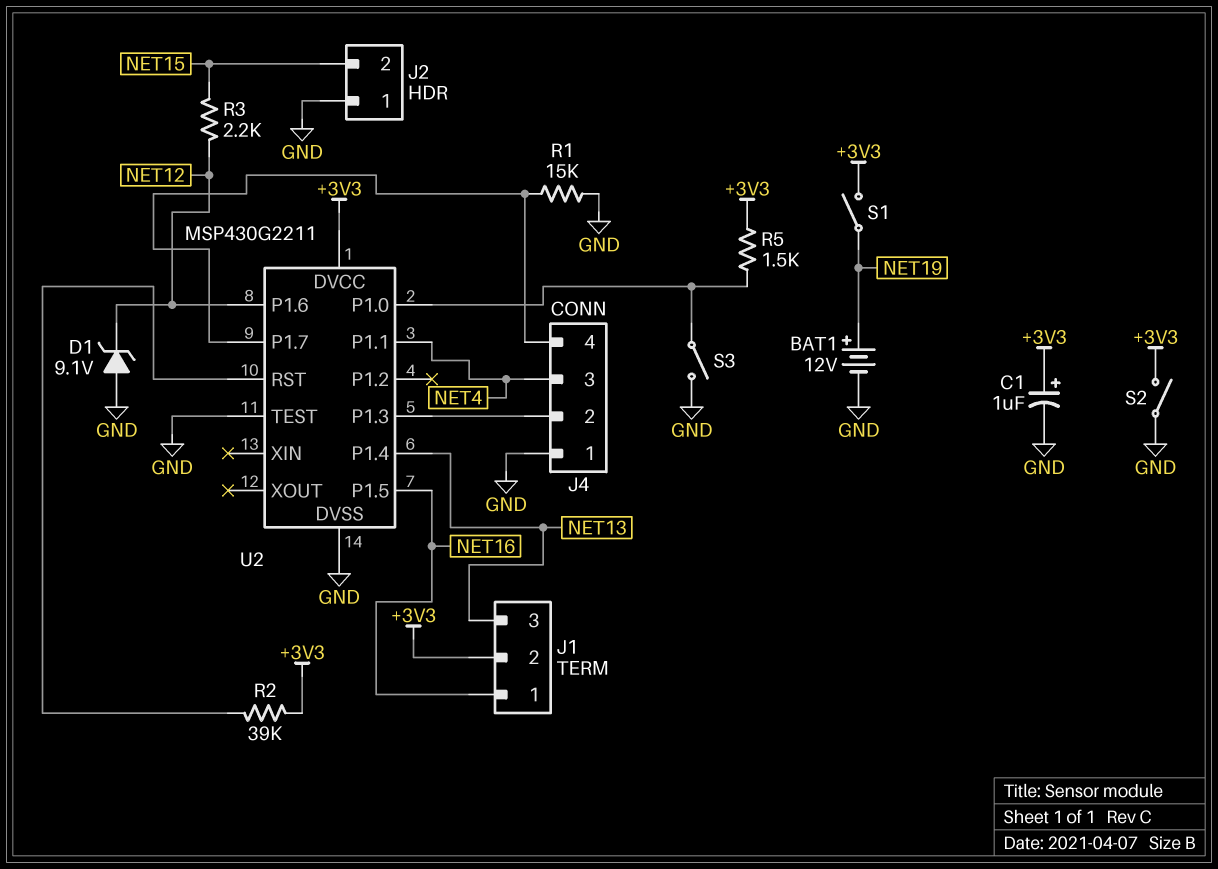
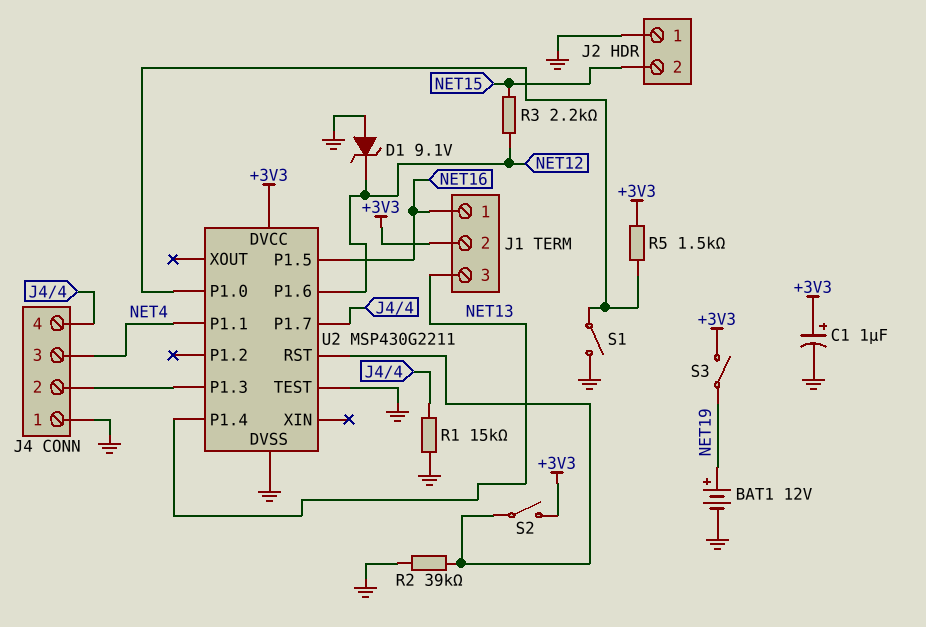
R2: 39k (+3V3, U2/RST) -> 39k (GND, U2/RST)
S1: switch (+3V3, NET19) -> switch (GND, U2/P1.0)
S2: switch (+3V3, GND) -> switch (+3V3, U2/RST)
S3: switch (GND, U2/P1.0) -> switch (+3V3, NET19)

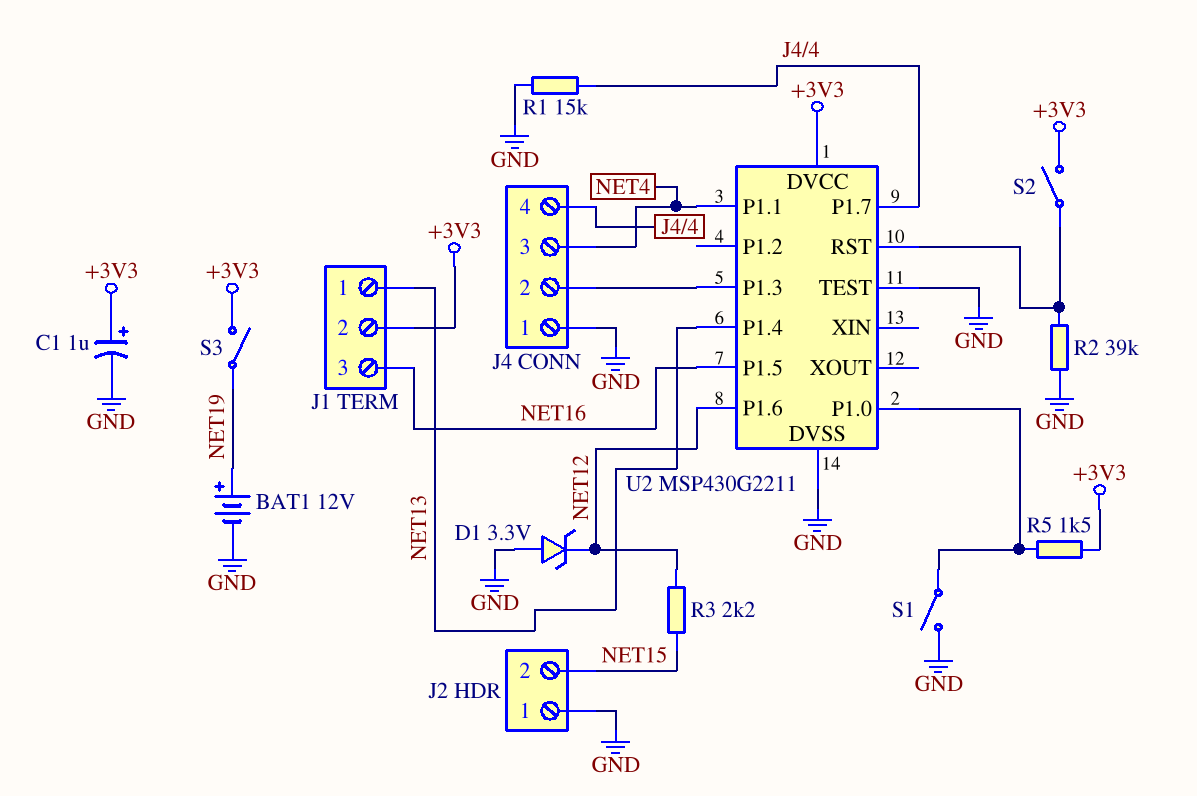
D1: zener 9.1V (A GND, K NET12) -> zener 3.3V (A GND, K NET12)
J1 pin 1: NET16 -> NET13
J1 pin 3: NET13 -> NET16

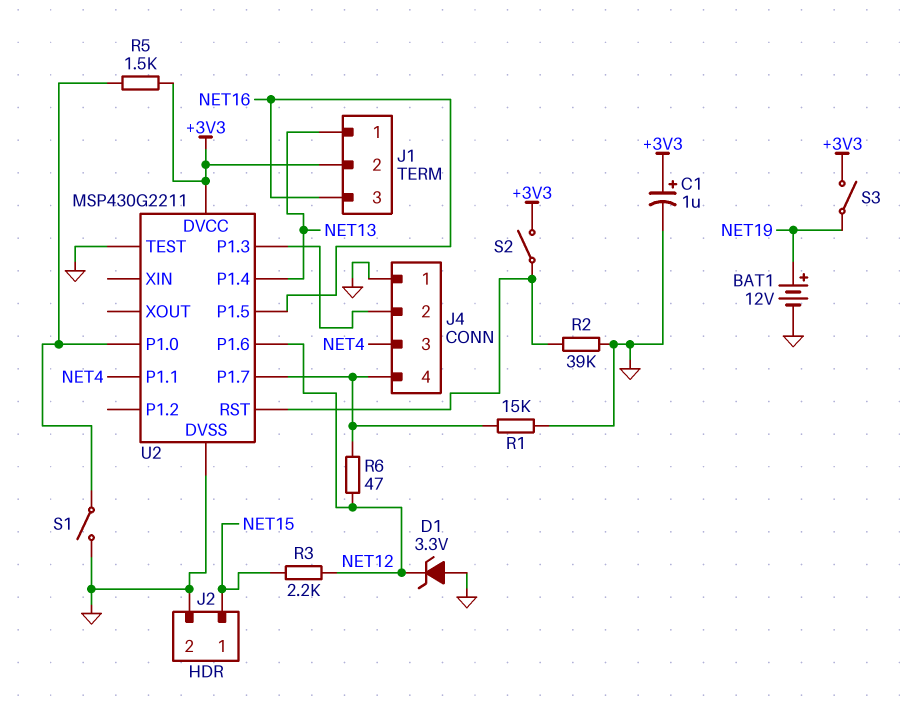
J2 pin 1: GND -> NET15
J2 pin 2: NET15 -> GND
R6: none -> 47 (J4/4, NET12)

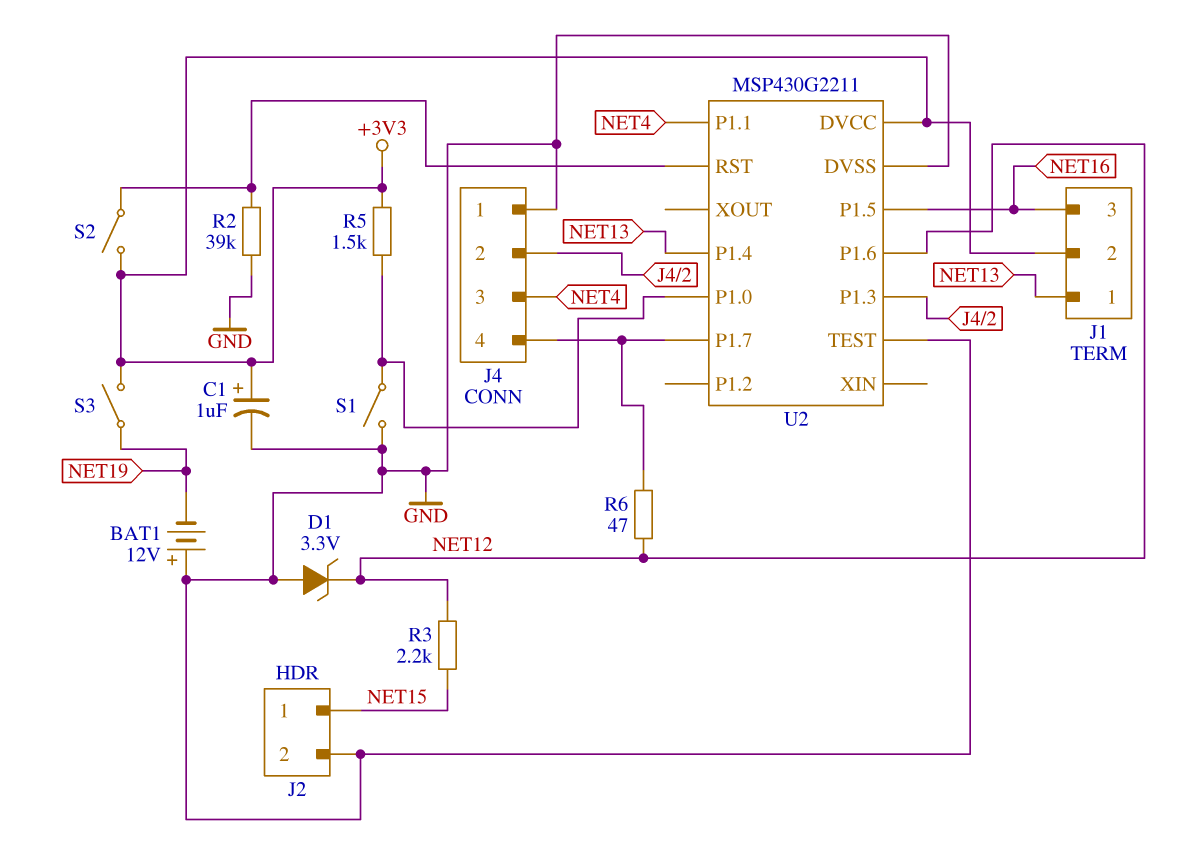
BAT1: 12V (plus NET19, minus GND) -> 12V (plus GND, minus NET19)
R1: 15k (GND, J4/4) -> none

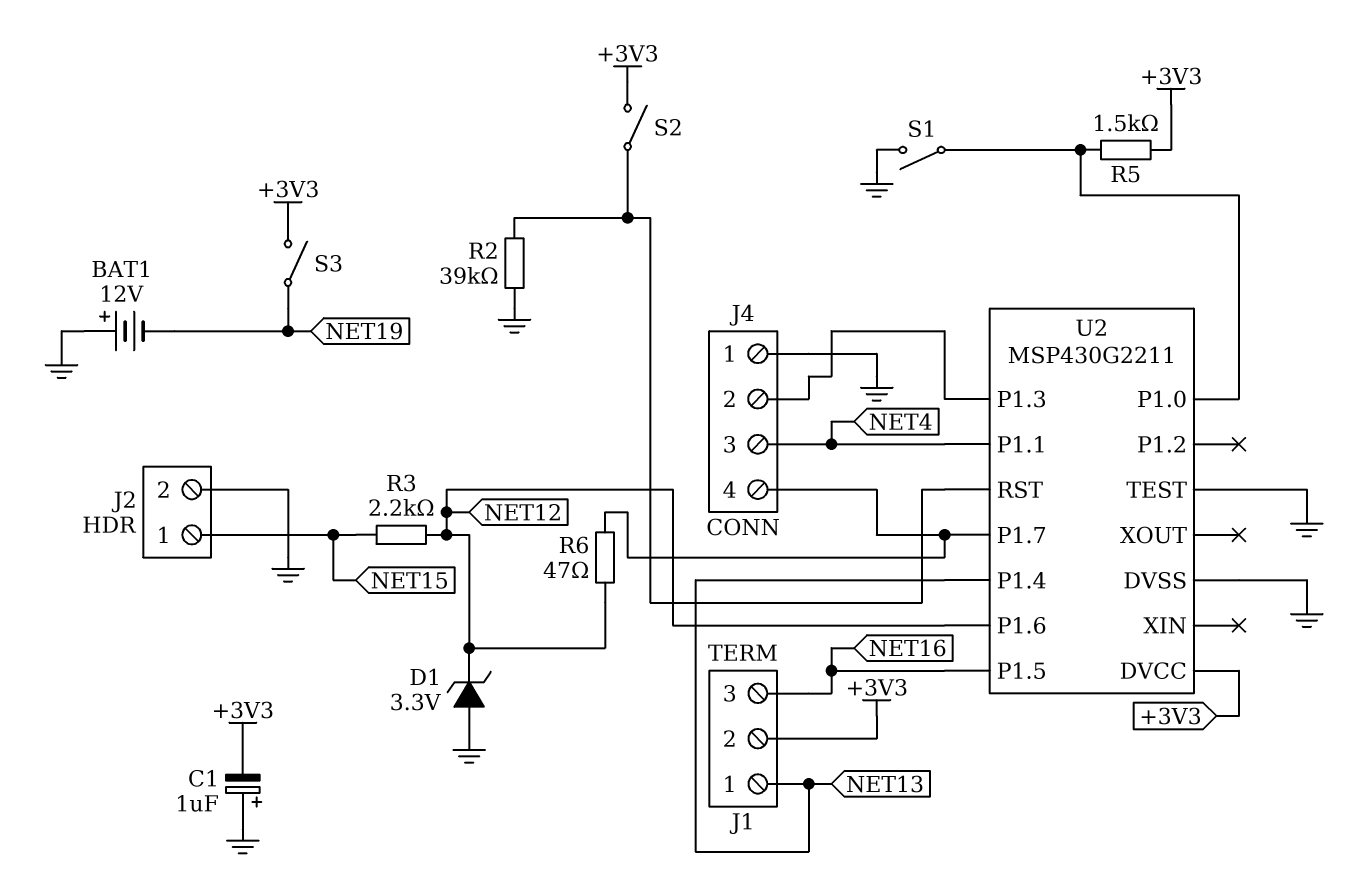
C1: 1uF (plus +3V3, minus GND) -> 1uF (plus GND, minus +3V3)

